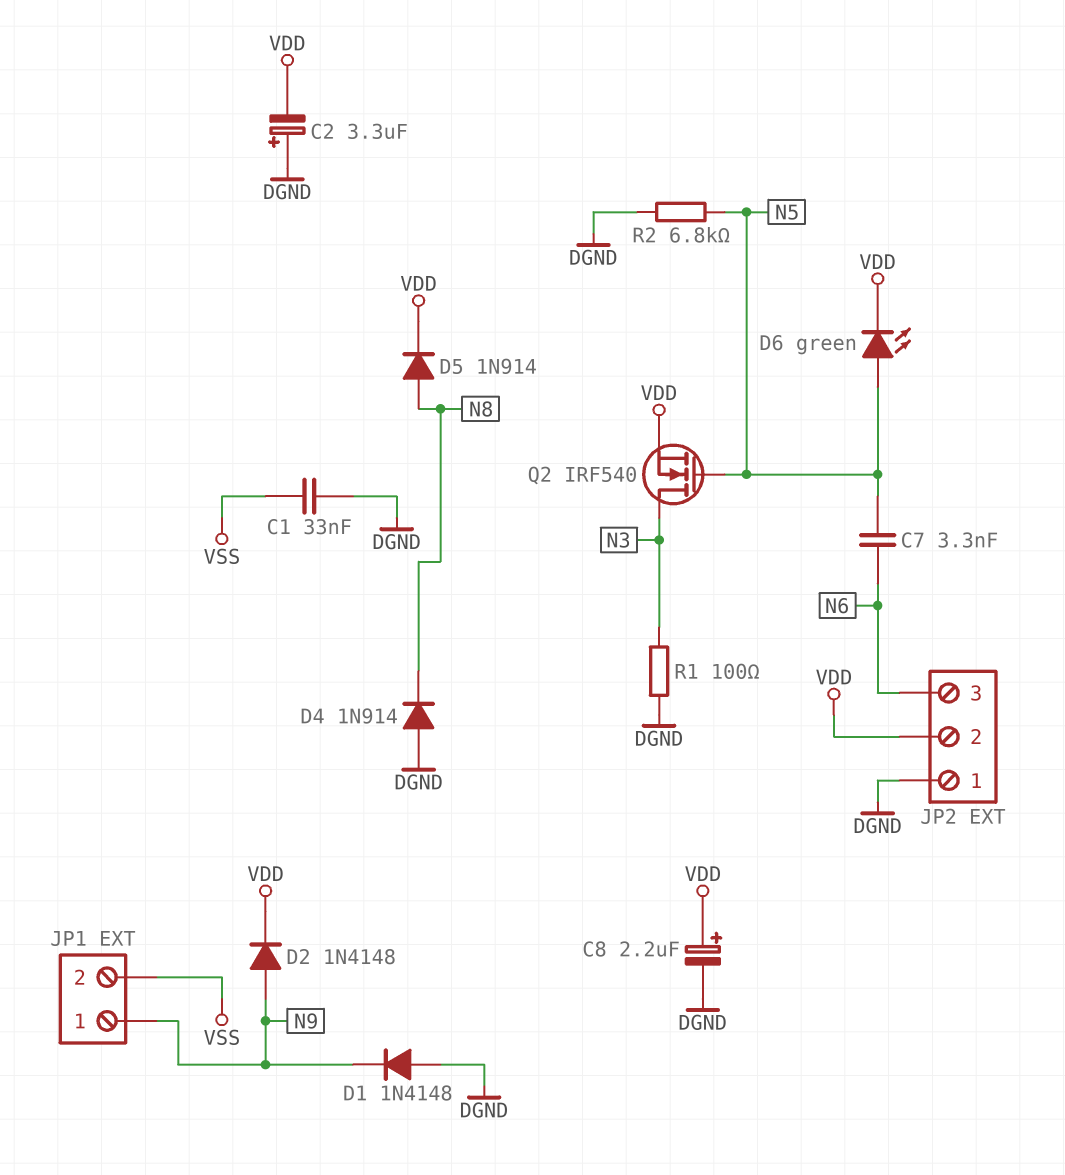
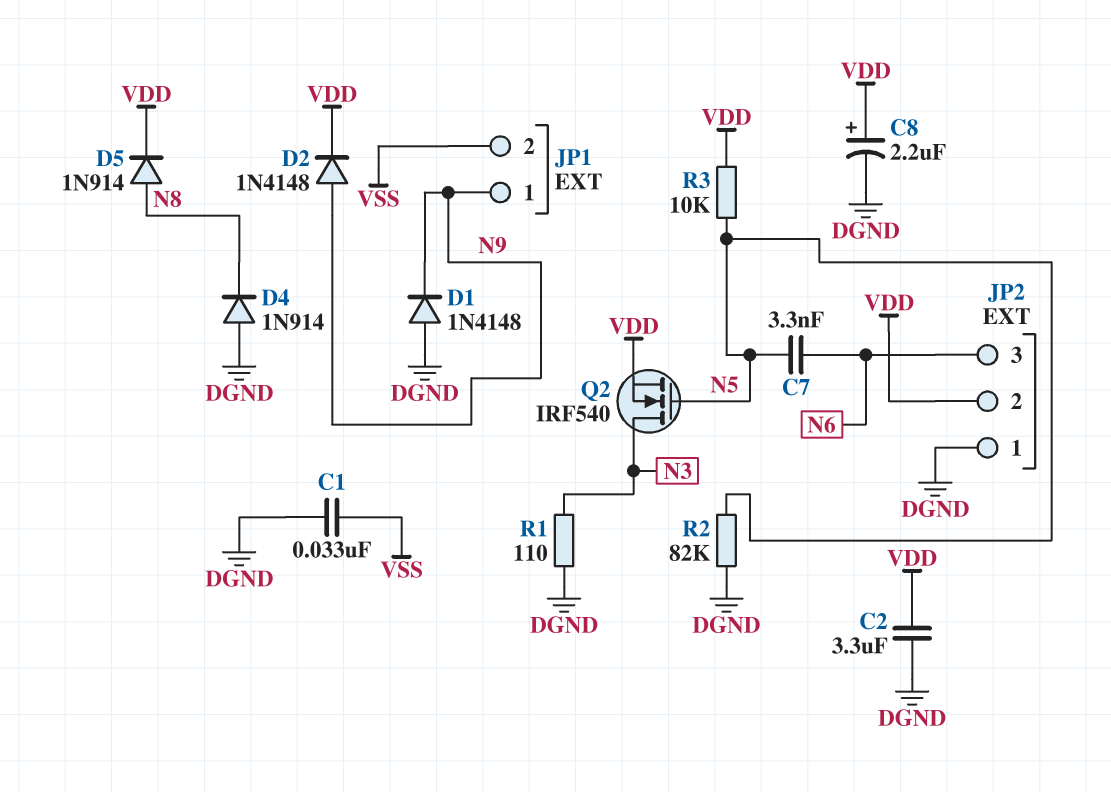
C2: 3.3uF (plus DGND, minus VDD) -> 3.3uF (DGND, VDD)
D6: LED green (A N5, K VDD) -> none
R1: 100 (DGND, N3) -> 110 (DGND, N3)
R2: 6.8k (DGND, N5) -> 82k (DGND, N5)
R3: none -> 10k (N5, VDD)

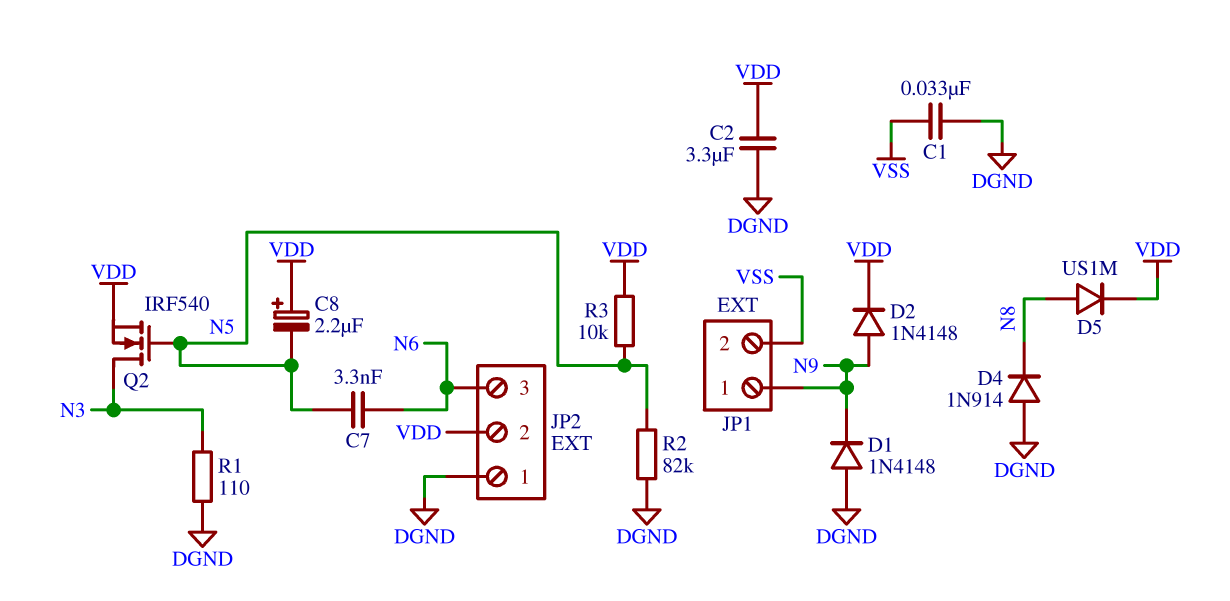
C8: 2.2uF (plus VDD, minus DGND) -> 2.2uF (plus VDD, minus N5)
D5: diode 1N914 (A N8, K VDD) -> diode US1M (A N8, K VDD)

